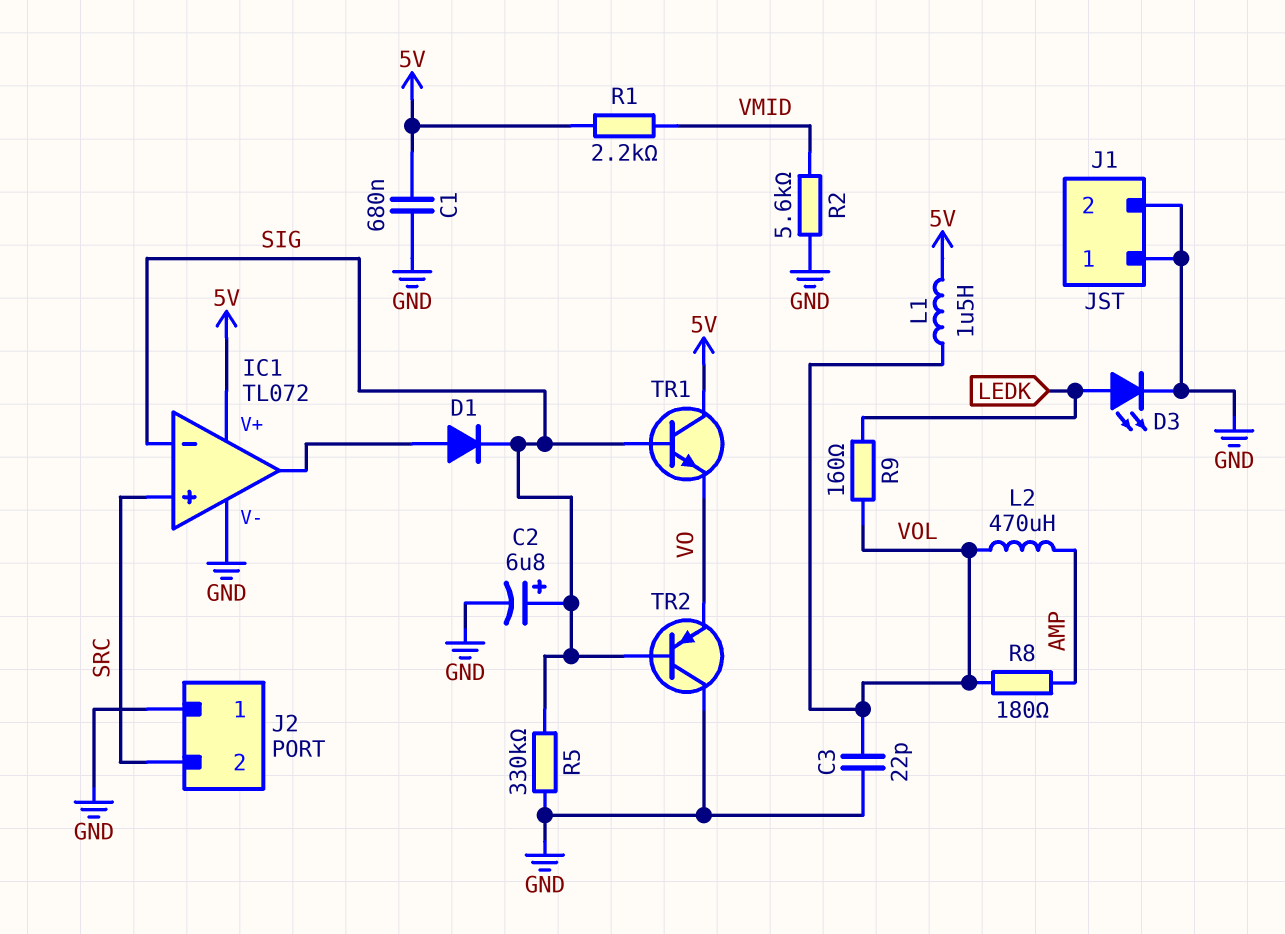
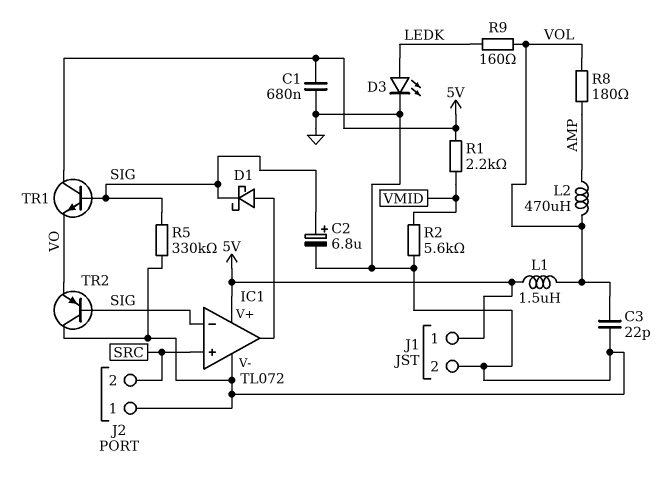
D1: diode (A IC1/out, K SIG) -> schottky (A IC1/out, K SIG)
J1 pin 1: GND -> 5V

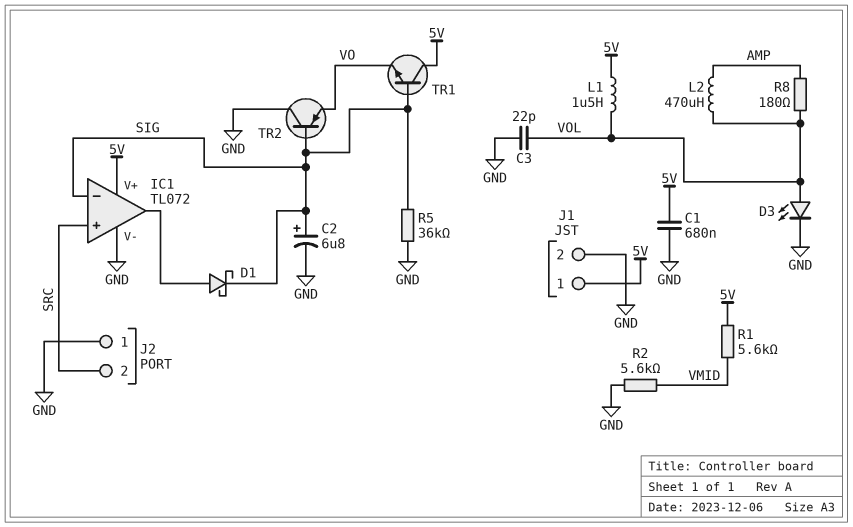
D3: LED (A LEDK, K GND) -> LED (A VOL, K GND)
R1: 2.2k (5V, VMID) -> 5.6k (5V, VMID)
R5: 330k (GND, SIG) -> 36k (GND, SIG)
R9: 160 (LEDK, VOL) -> none

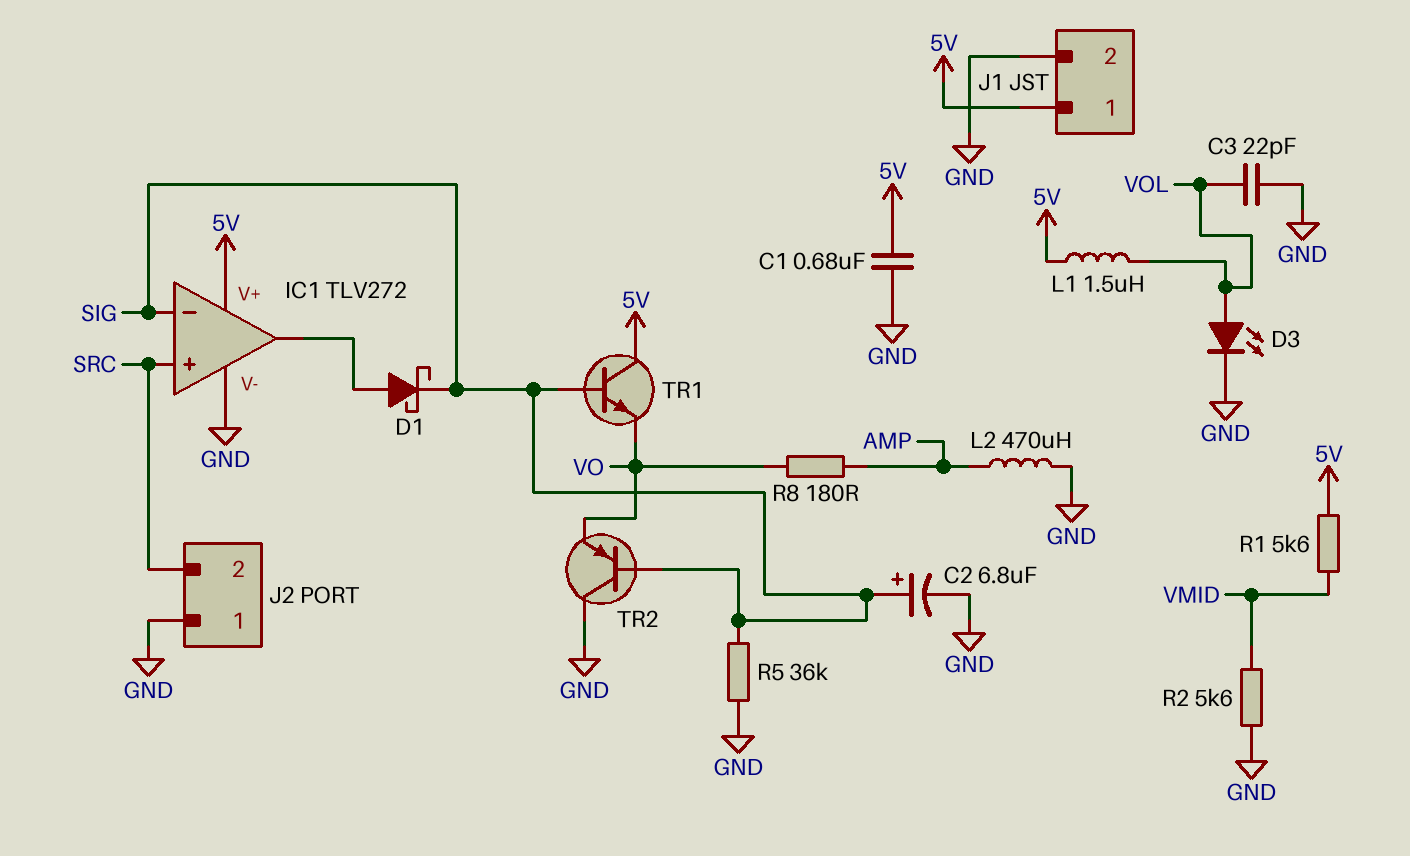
IC1: TL072 -> TLV272
L2: 470uH (AMP, VOL) -> 470uH (AMP, GND)
R8: 180 (AMP, VOL) -> 180 (AMP, VO)

